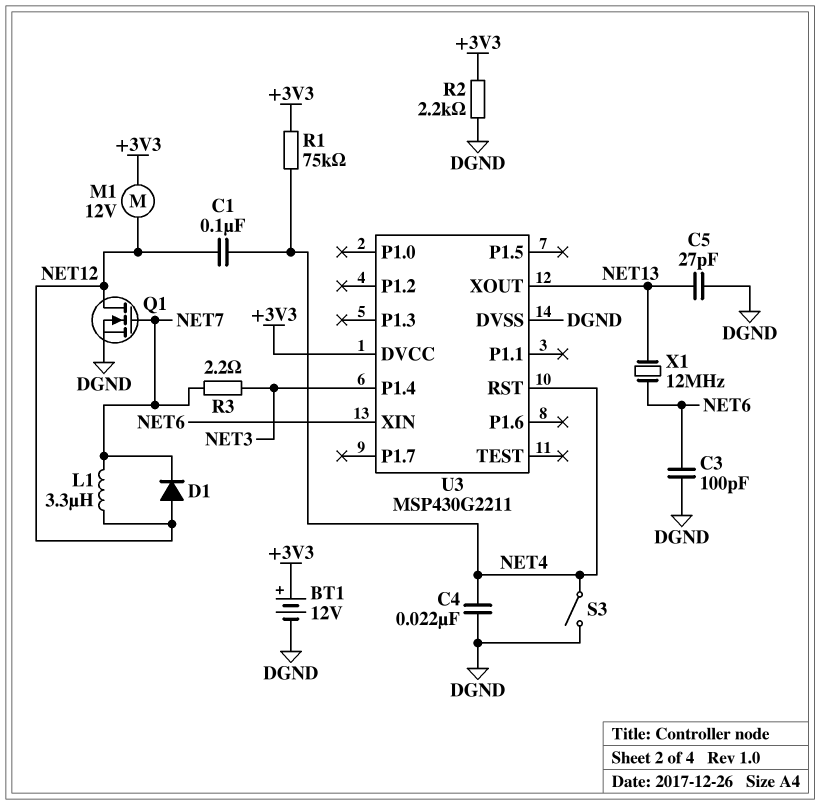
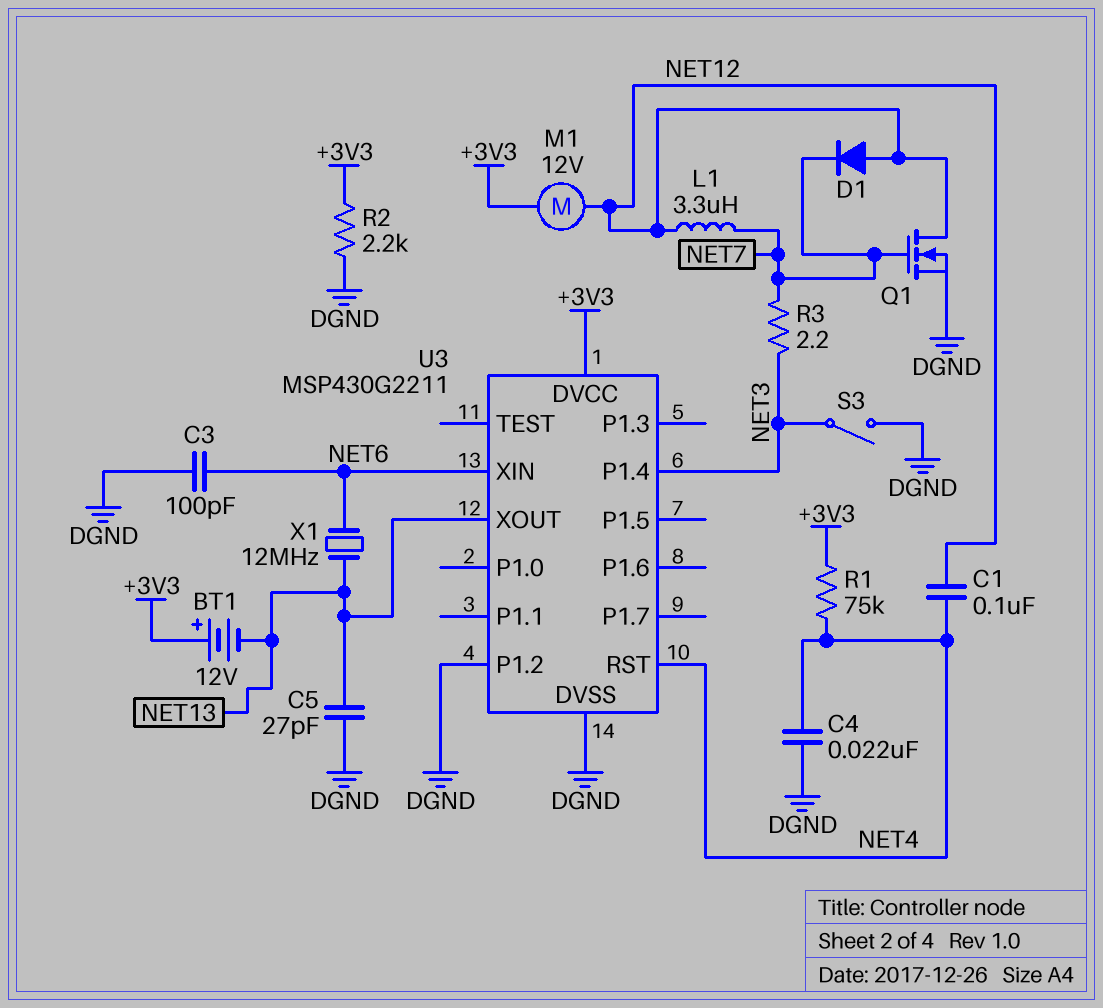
BT1: 12V (plus +3V3, minus DGND) -> 12V (plus +3V3, minus NET13)
S3: switch (DGND, NET4) -> switch (DGND, NET3)
U3 pin P1.2: none -> DGND

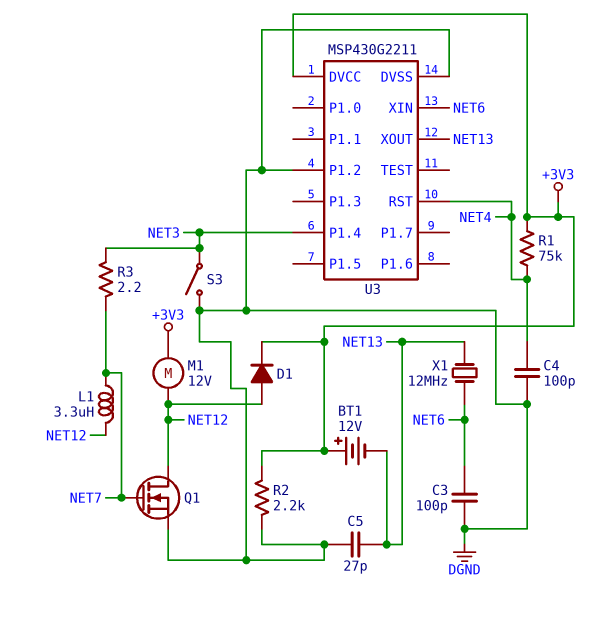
C1: 100nF (NET4, NET12) -> none
C4: 22nF (DGND, NET4) -> 100pF (DGND, NET4)
D1: diode (A NET12, K NET7) -> diode (A NET12, K +3V3)

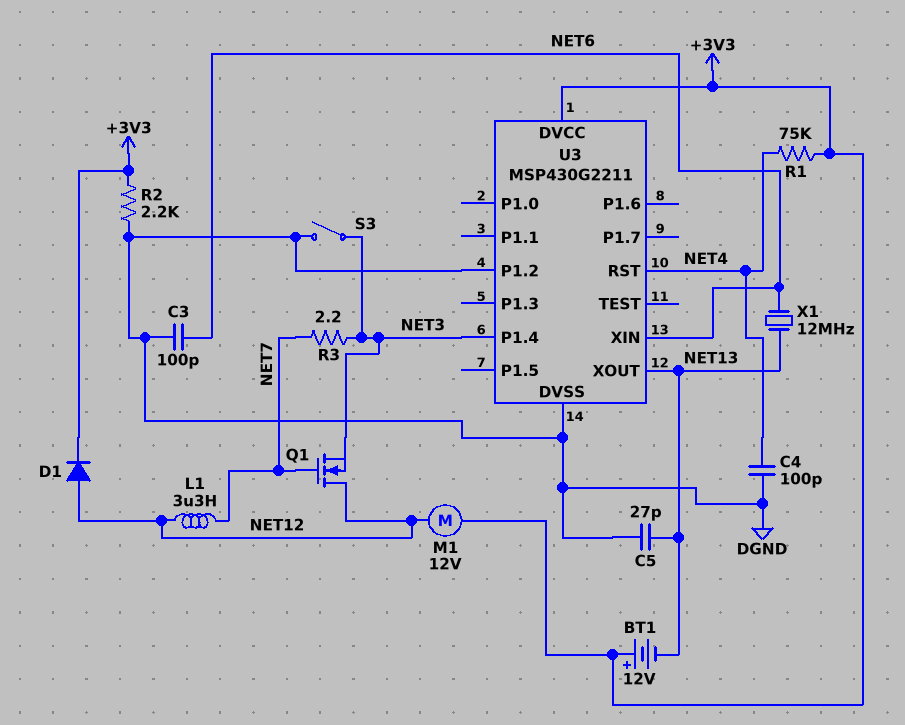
Q1: NMOS (G NET7, D NET12, S DGND) -> NMOS (G NET7, D NET12, S NET3)

